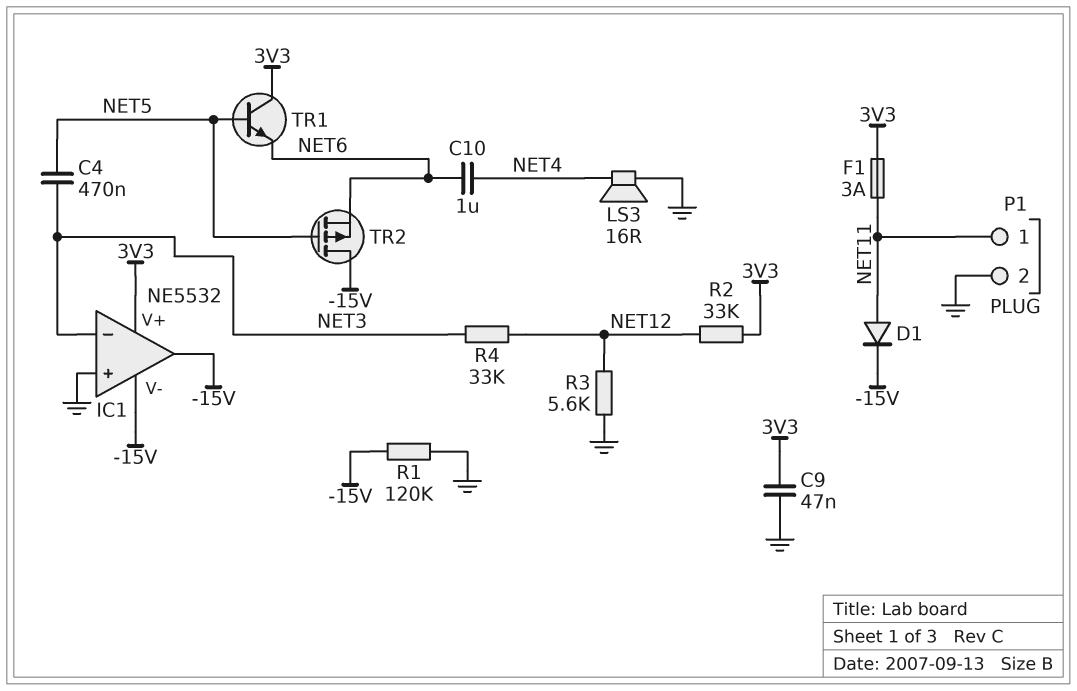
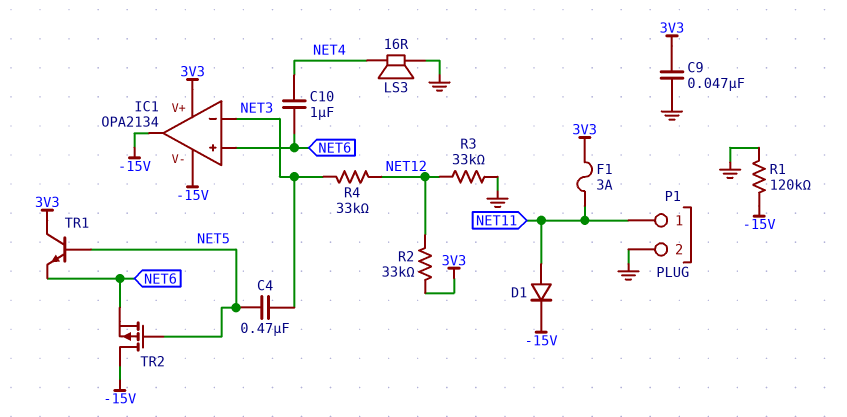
IC1: NE5532 -> OPA2134
IC1 pin in+: GND -> NET6
R3: 5.6k (GND, NET12) -> 33k (GND, NET12)

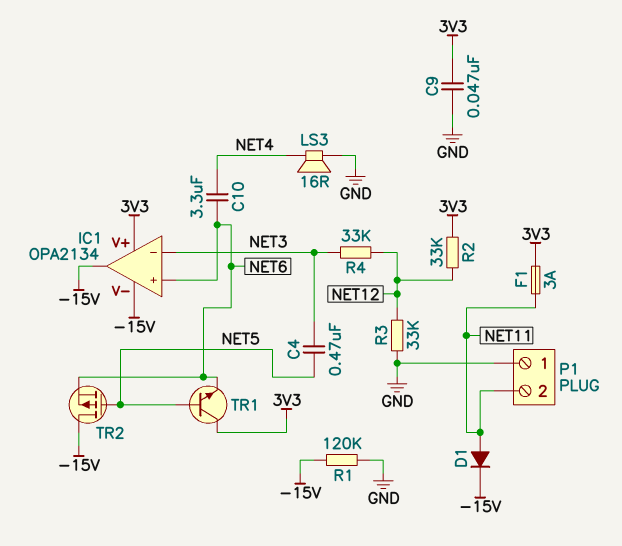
C10: 1uF (NET4, NET6) -> 3.3uF (NET4, NET6)
P1 pin 1: NET11 -> GND
P1 pin 2: GND -> NET11

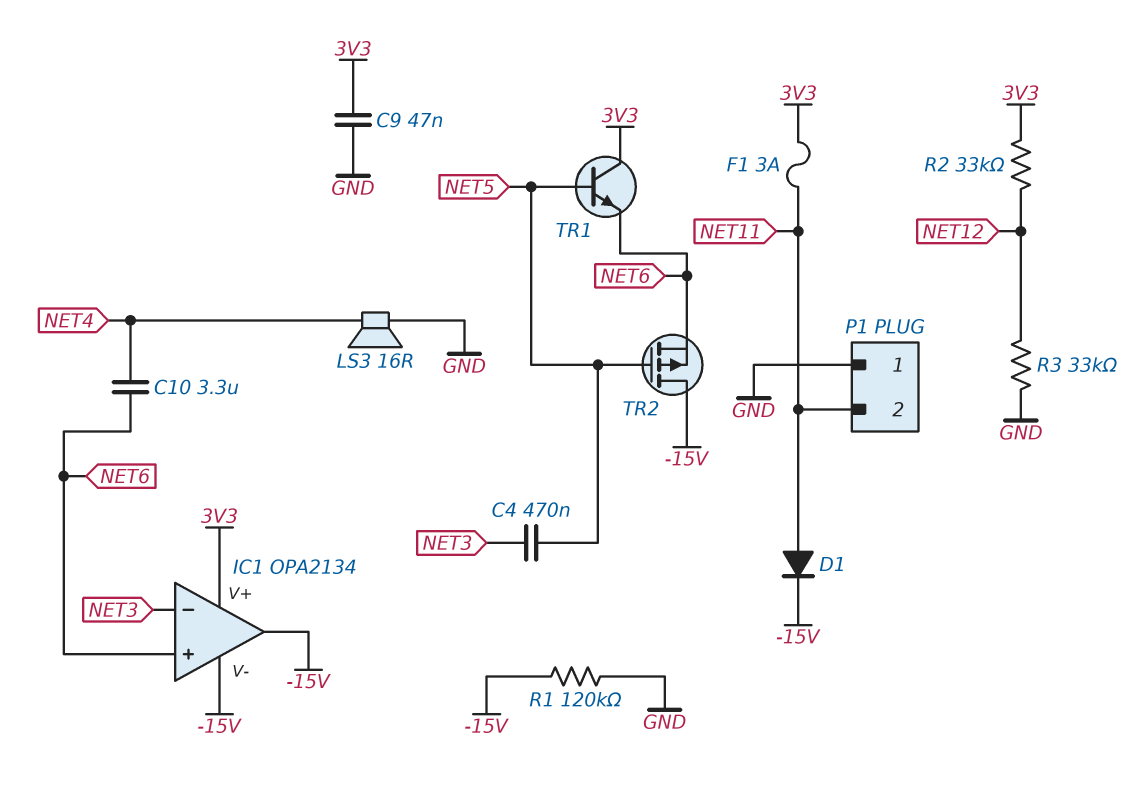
R4: 33k (NET3, NET12) -> none

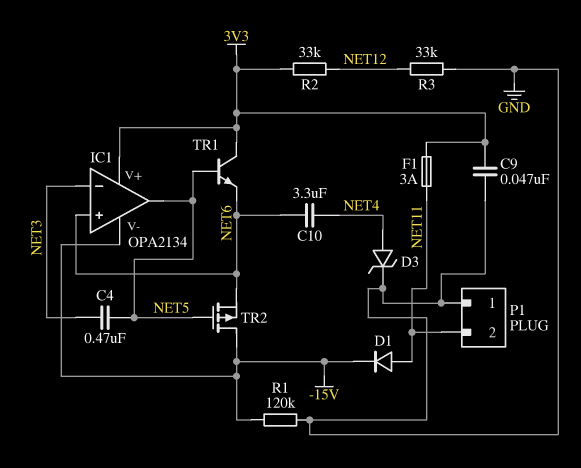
D3: none -> zener (A NET4, K GND)
IC1 pin out: -15V -> NET5
LS3: speaker 16R (GND, NET4) -> none

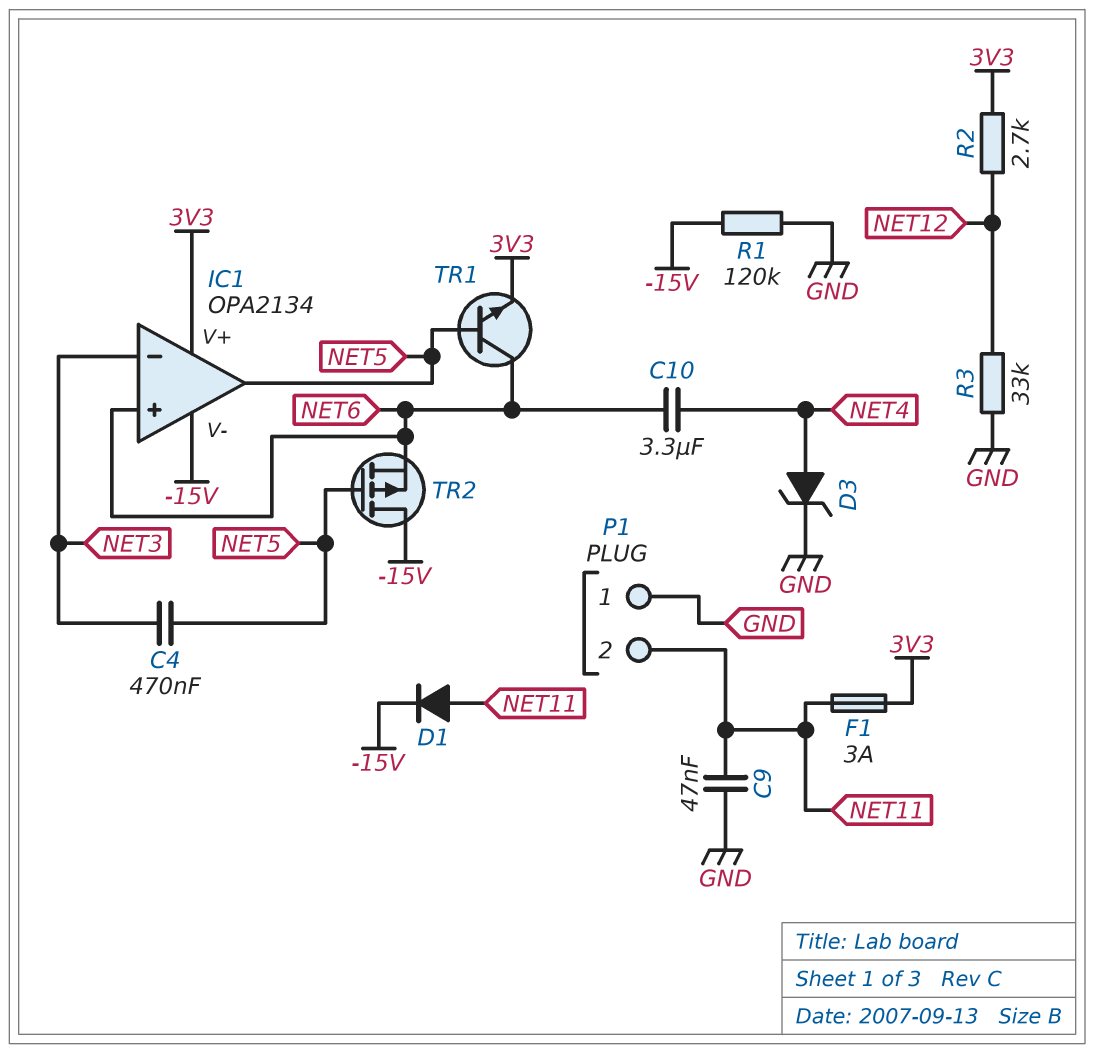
C9: 47nF (3V3, GND) -> 47nF (GND, NET11)
R2: 33k (3V3, NET12) -> 2.7k (3V3, NET12)
TR1: NPN (B NET5, C 3V3, E NET6) -> NPN (B NET5, C NET6, E 3V3)

